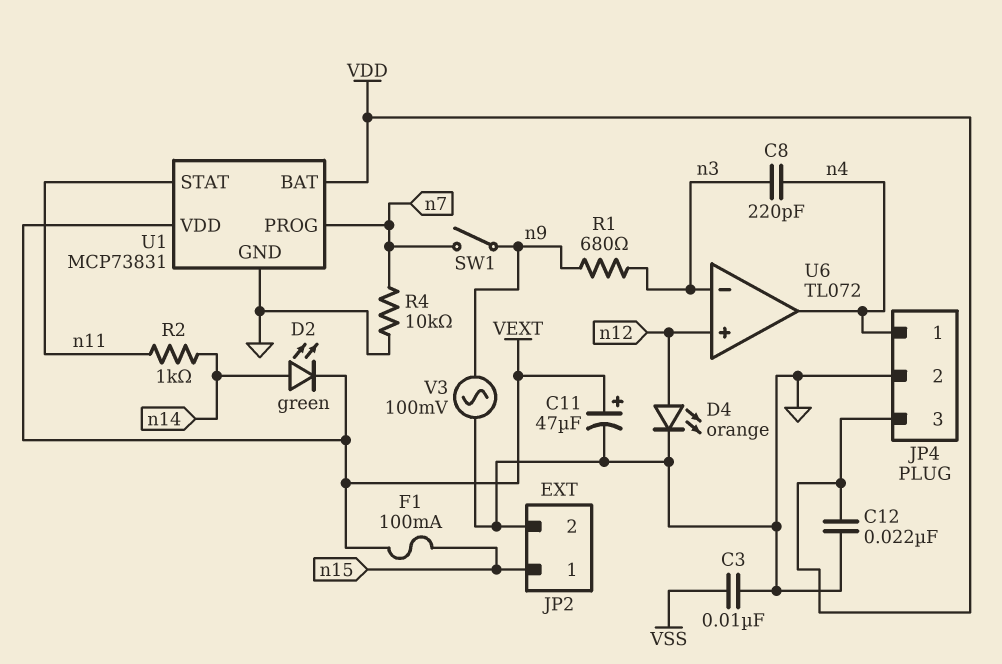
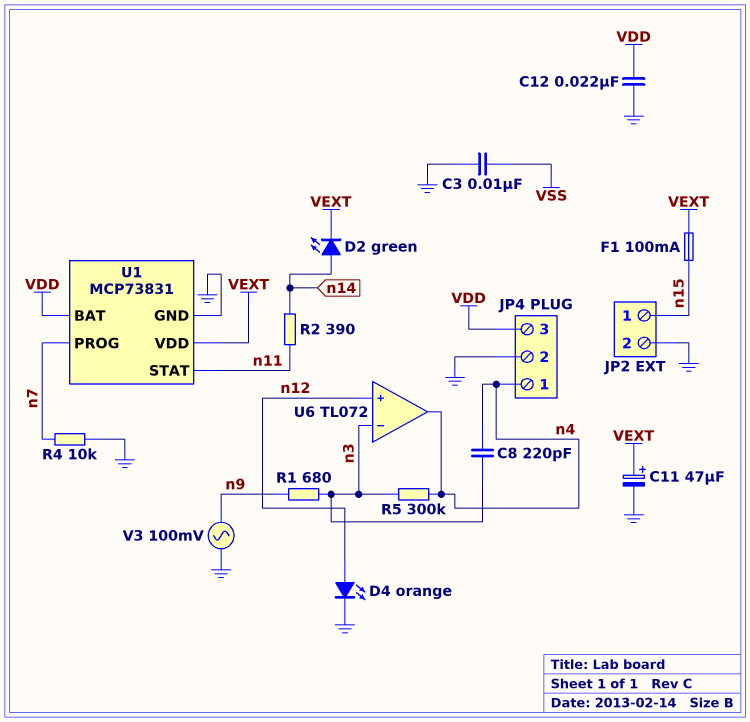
R2: 1k (n11, n14) -> 390 (n11, n14)
R5: none -> 300k (n3, n4)
SW1: switch (n7, n9) -> none

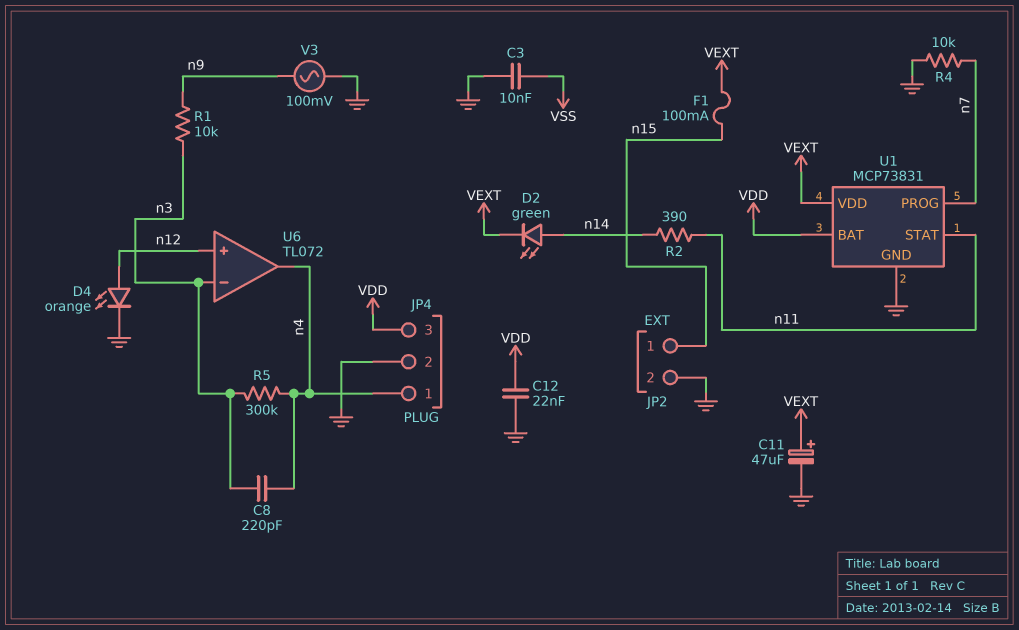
R1: 680 (n3, n9) -> 10k (n3, n9)

